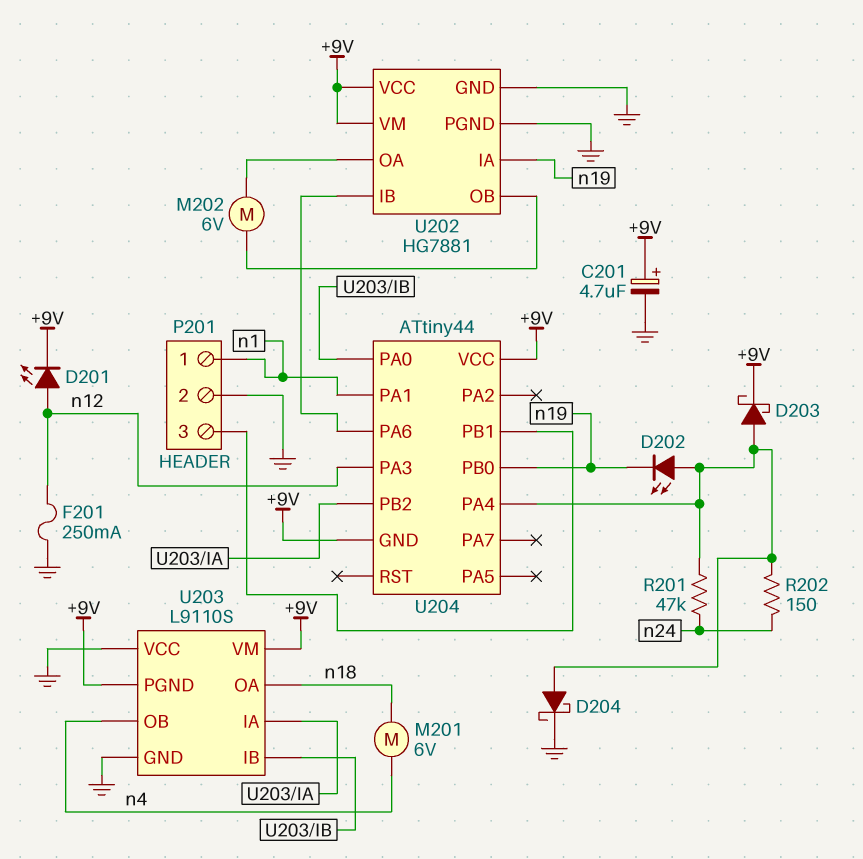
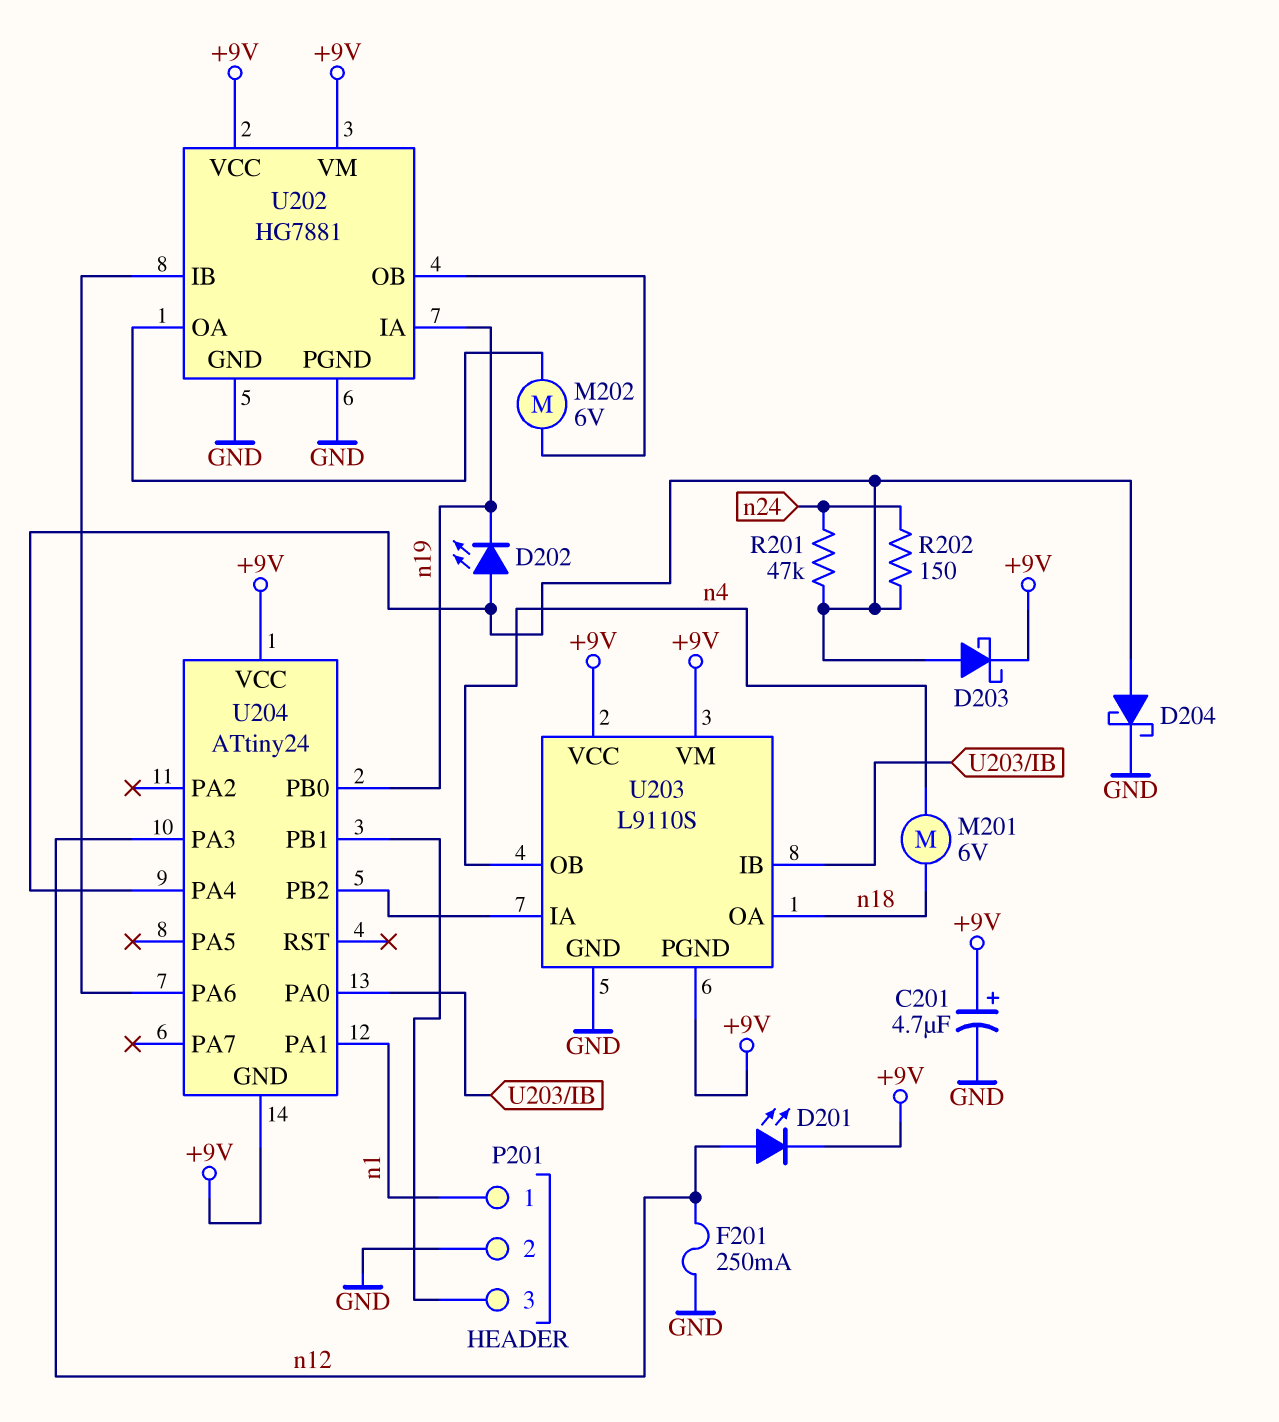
U203 pin VCC: GND -> +9V
U204: ATtiny44 -> ATtiny24

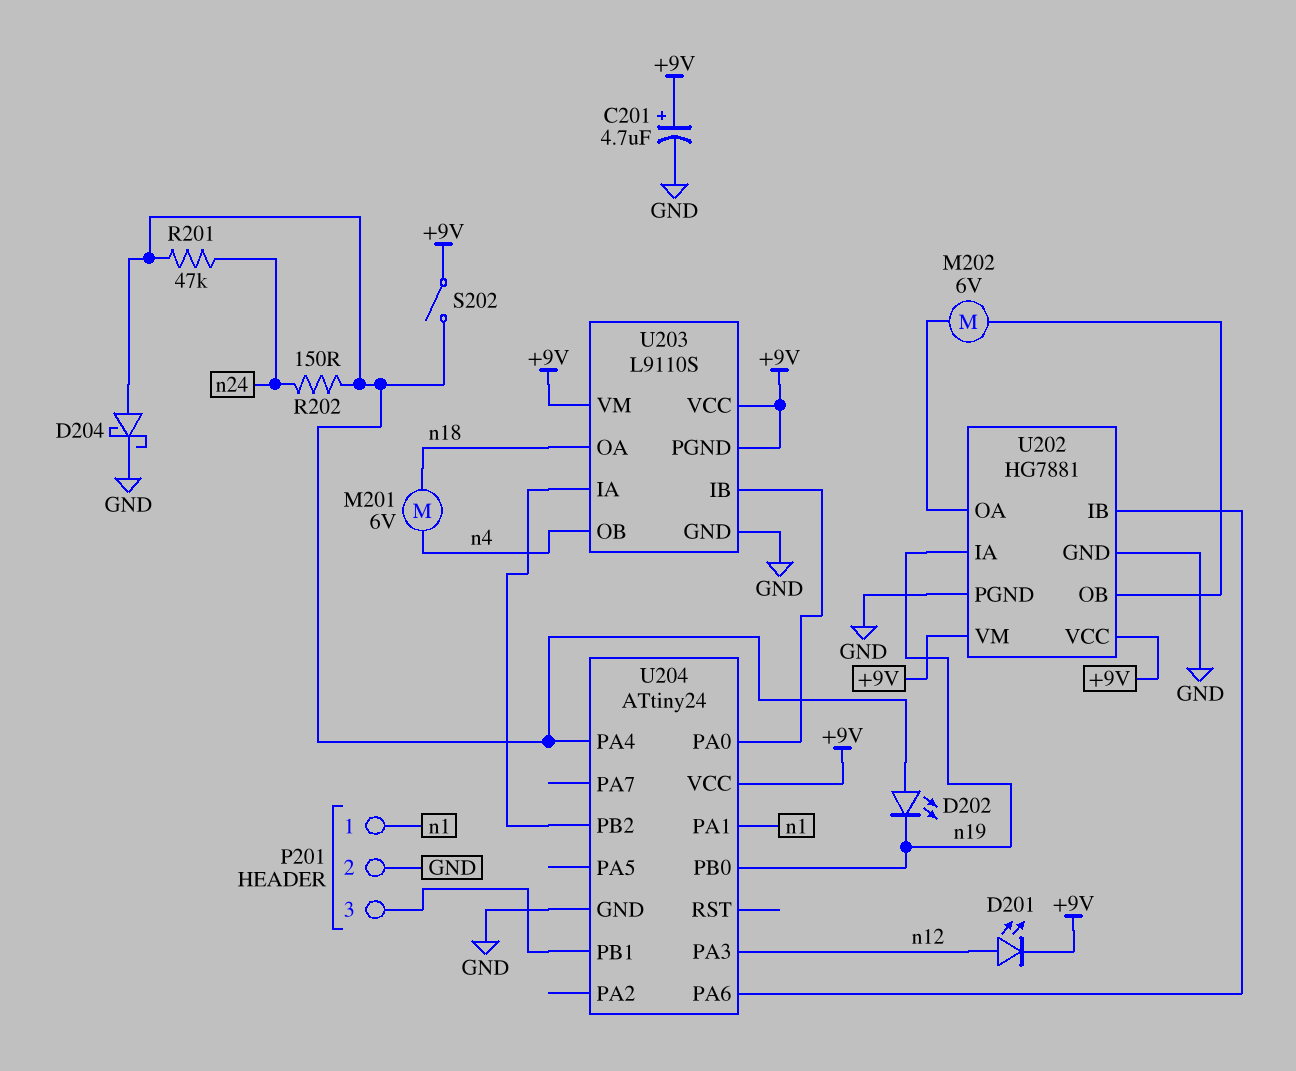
D203: schottky (A U204/PA4, K +9V) -> none
F201: 250mA (GND, n12) -> none
S202: none -> switch (+9V, U204/PA4)
U204 pin GND: +9V -> GND

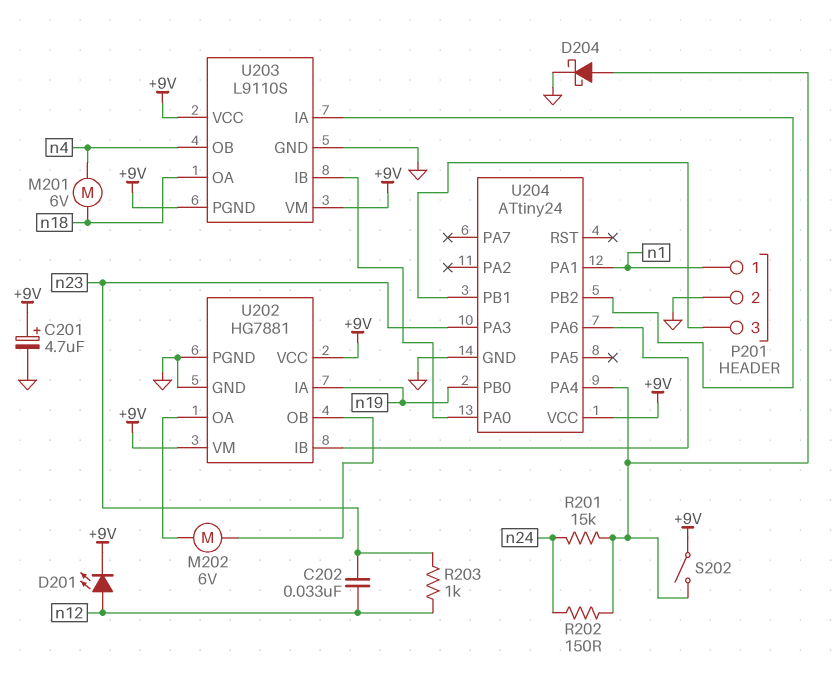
C202: none -> 33nF (n12, n23)
D202: LED (A U204/PA4, K n19) -> none
R201: 47k (U204/PA4, n24) -> 15k (U204/PA4, n24)
R203: none -> 1k (n12, n23)
U204 pin PA3: n12 -> n23

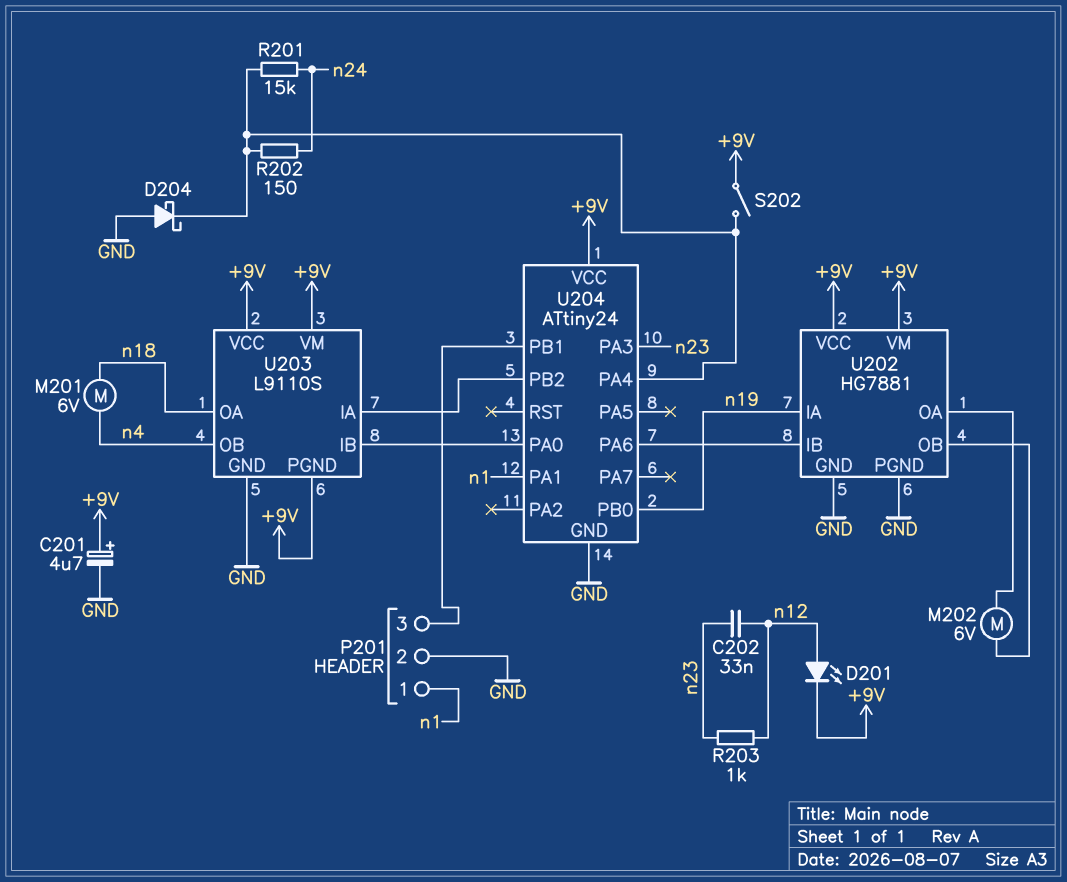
D204: schottky (A U204/PA4, K GND) -> schottky (A GND, K U204/PA4)

